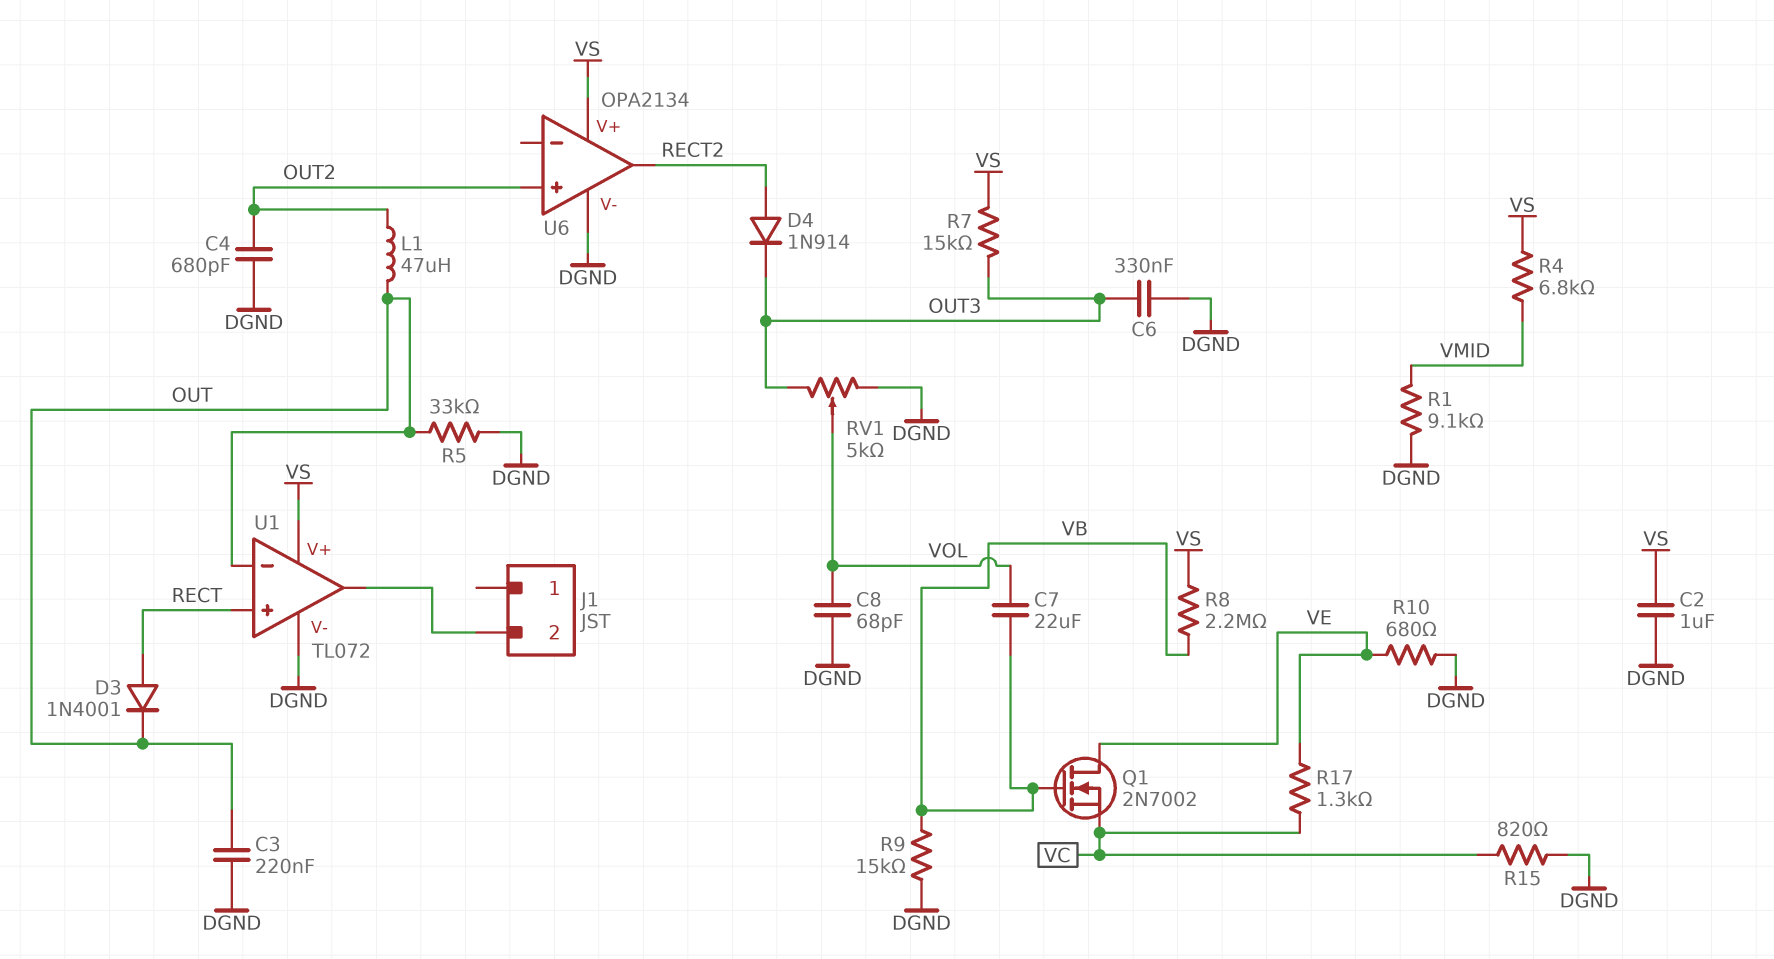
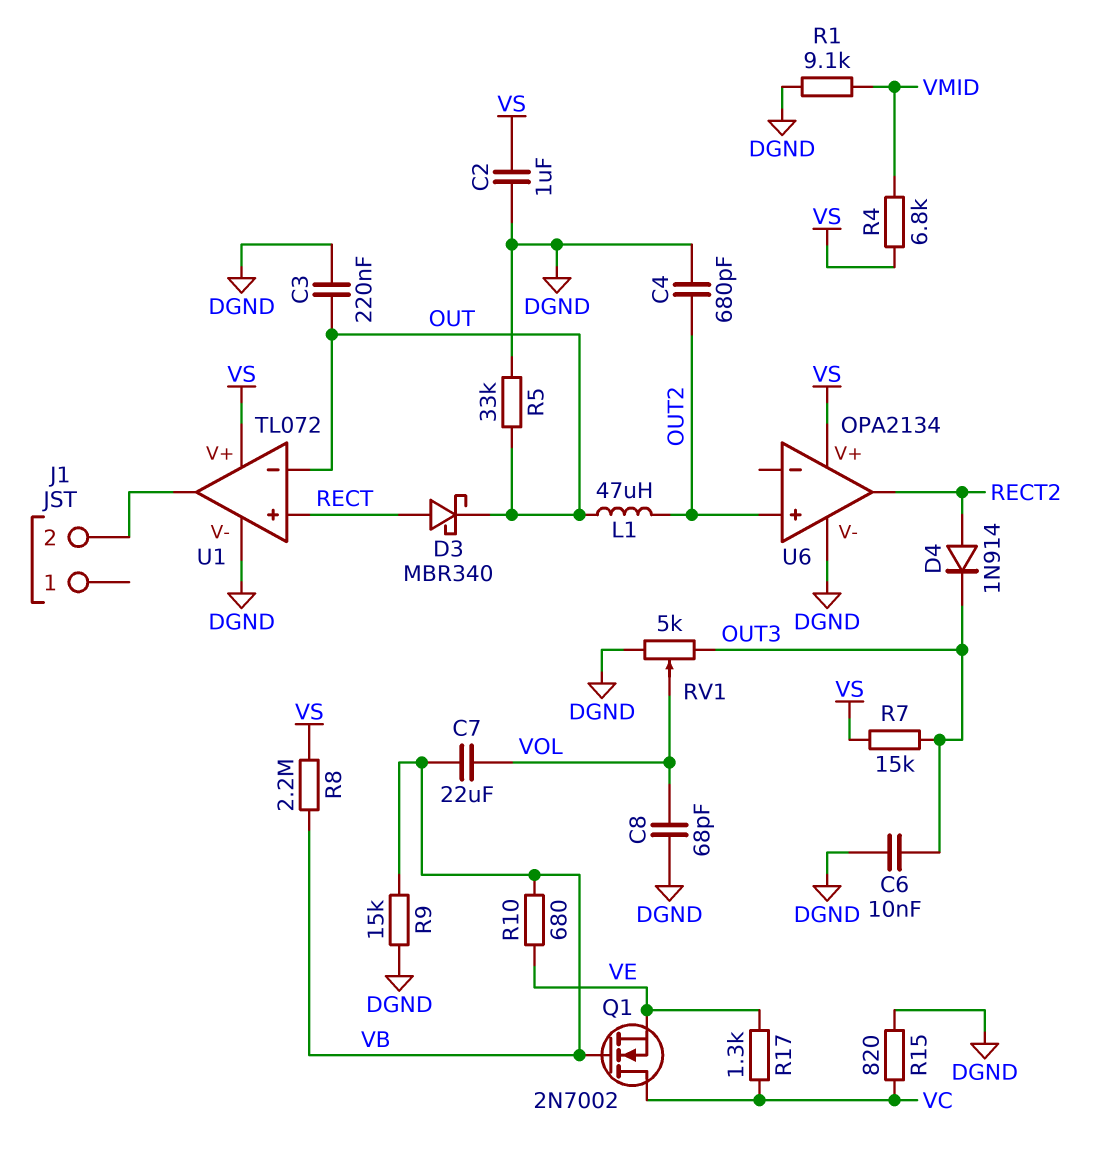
C6: 330nF (DGND, OUT3) -> 10nF (DGND, OUT3)
D3: diode 1N4001 (A RECT, K OUT) -> schottky MBR340 (A RECT, K OUT)
Q1: NMOS 2N7002 (G VB, D VE, S VC) -> NMOS 2N7002 (G VB, D VC, S VE)
R10: 680 (DGND, VE) -> 680 (VB, VE)

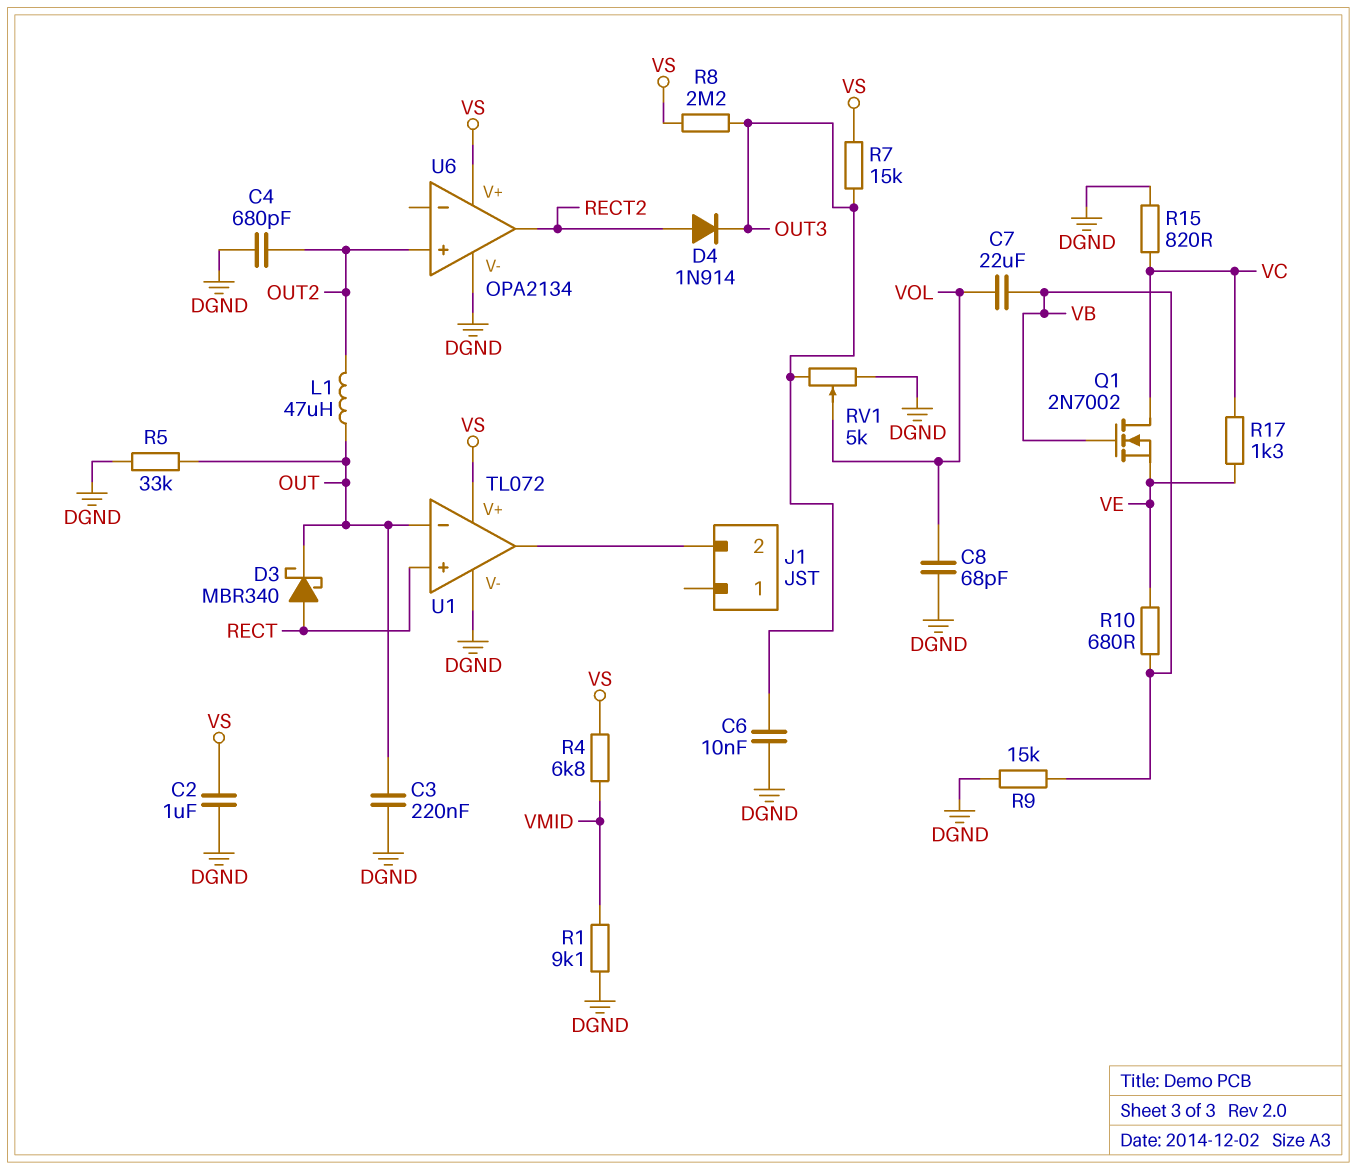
R8: 2.2M (VB, VS) -> 2.2M (OUT3, VS)

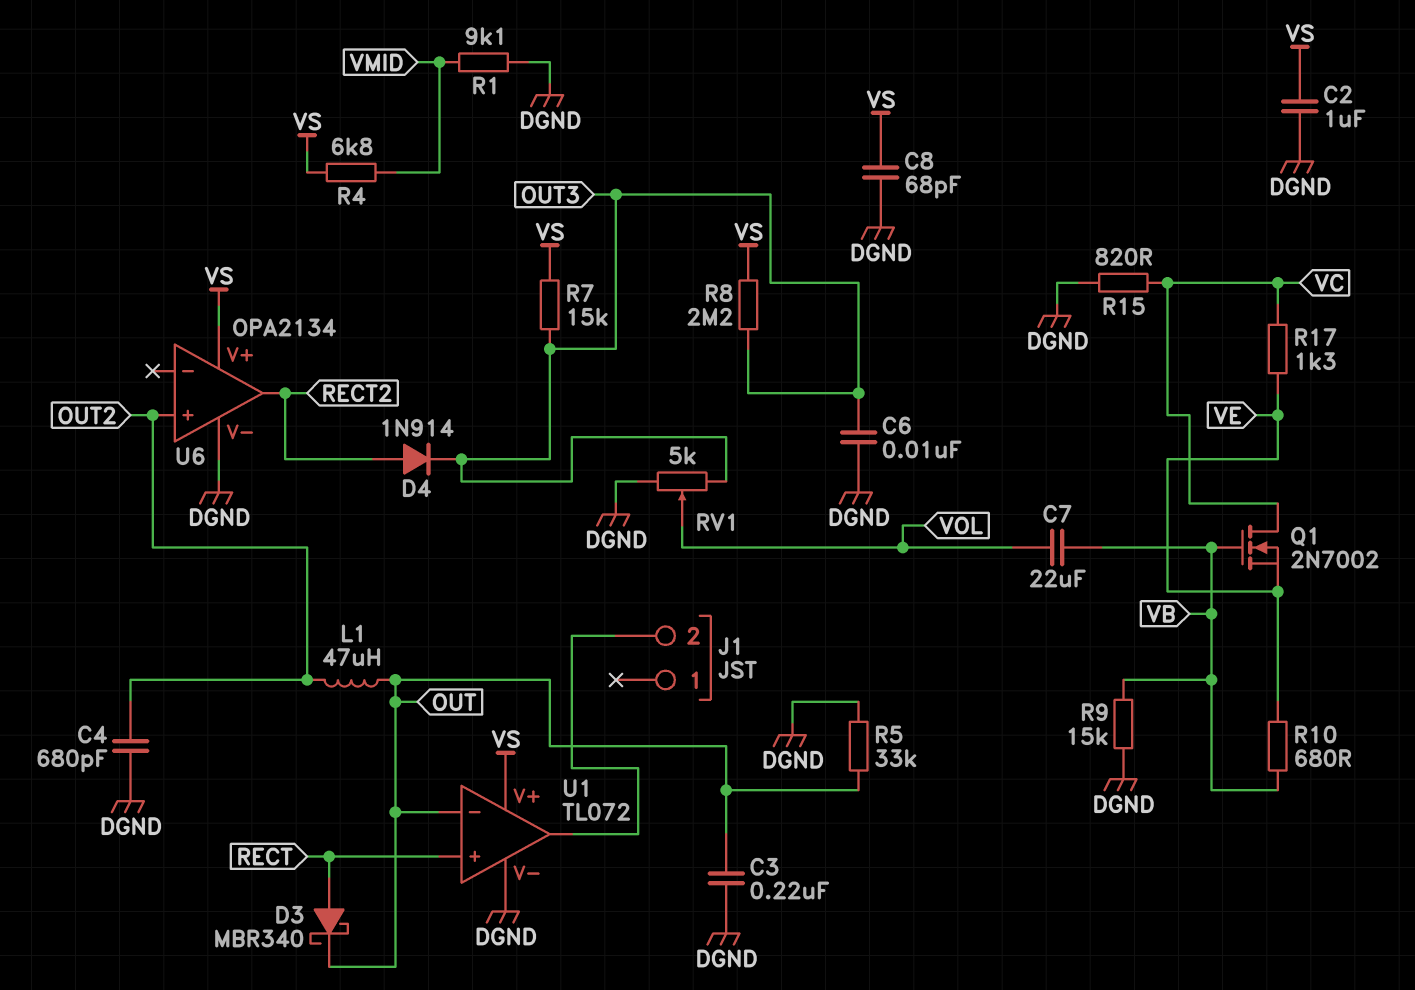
C8: 68pF (DGND, VOL) -> 68pF (DGND, VS)

